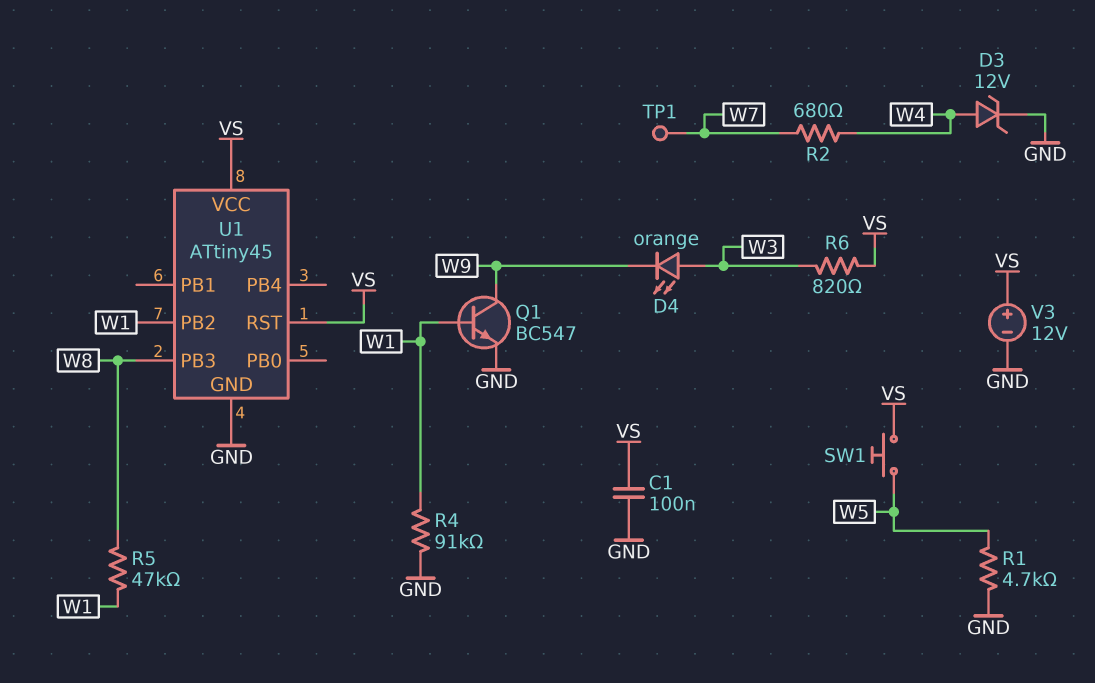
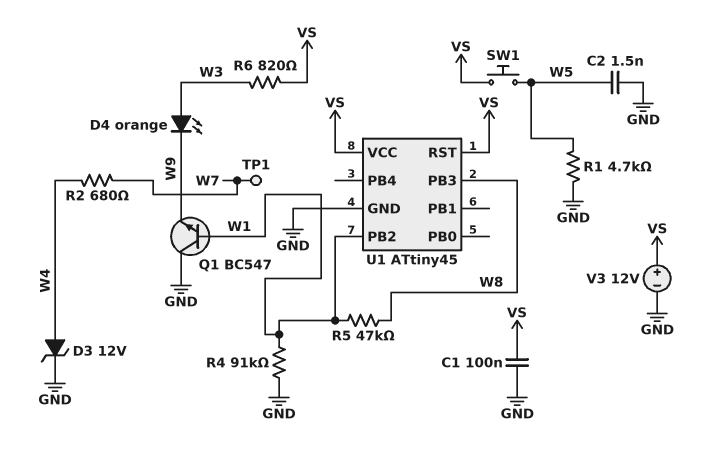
C2: none -> 1.5nF (GND, W5)
Q1: NPN BC547 (B W1, C W9, E GND) -> NPN BC547 (B W1, C GND, E W9)

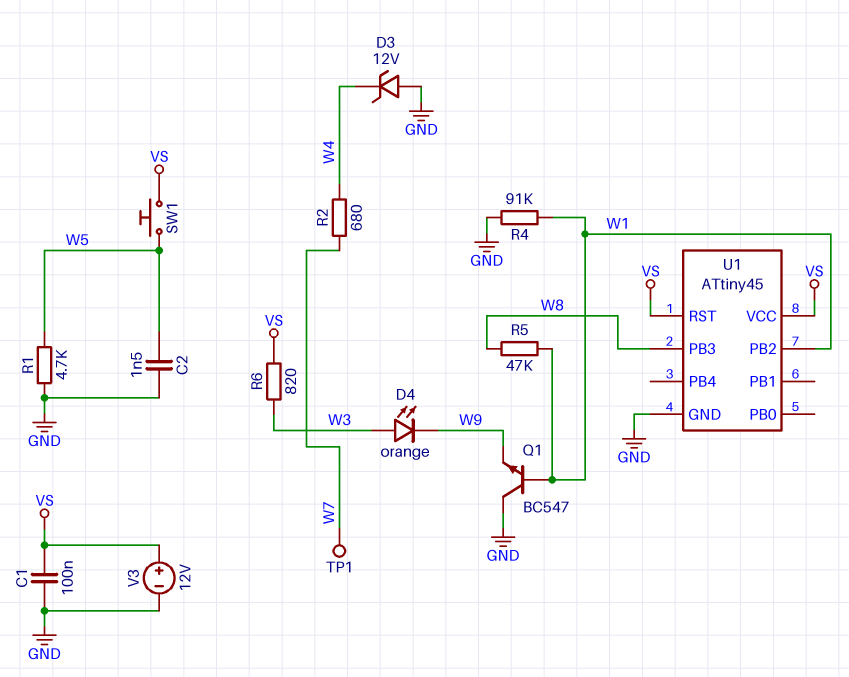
D3: zener 12V (A W4, K GND) -> zener 12V (A GND, K W4)

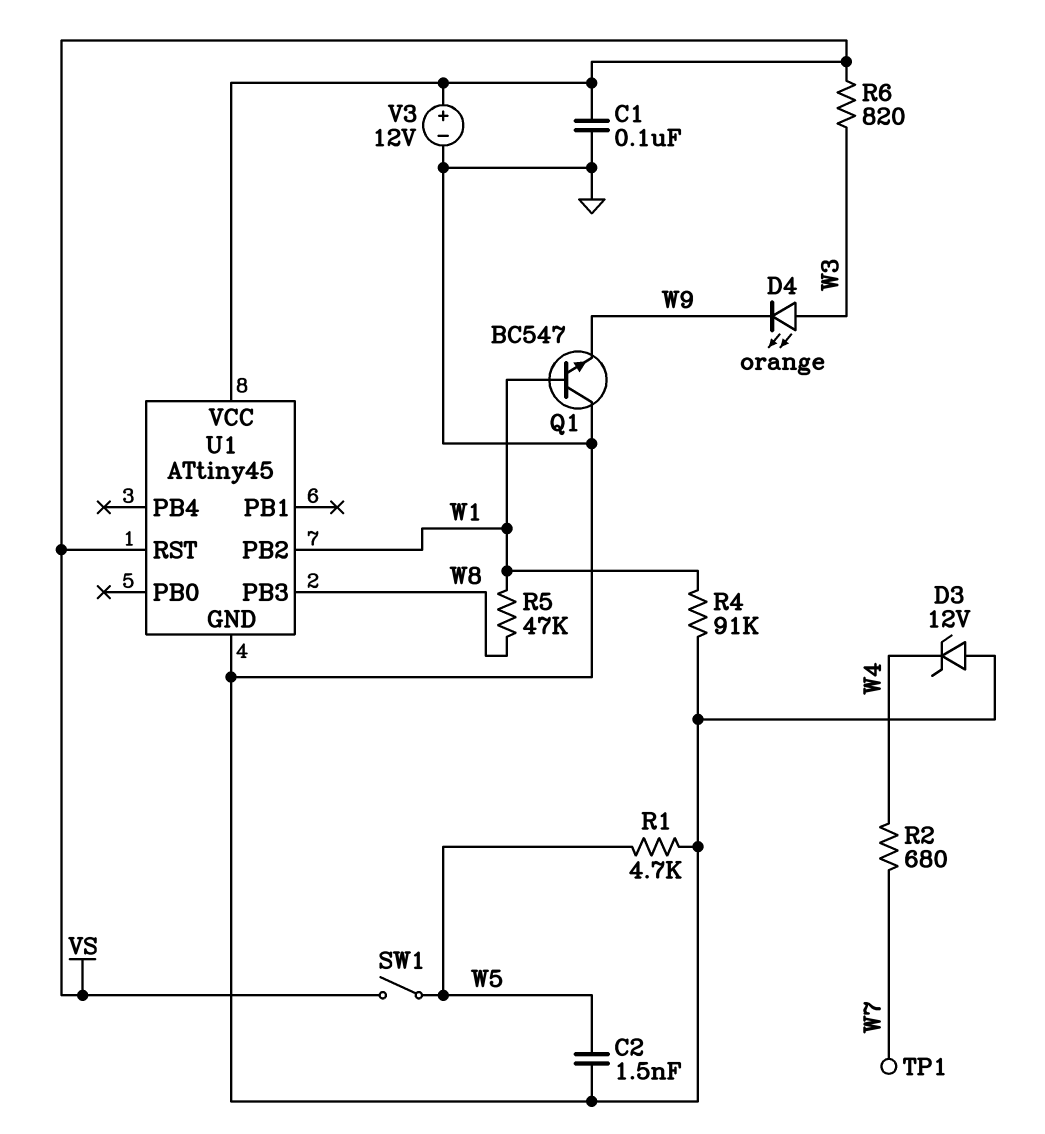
SW1: button (VS, W5) -> switch (VS, W5)

